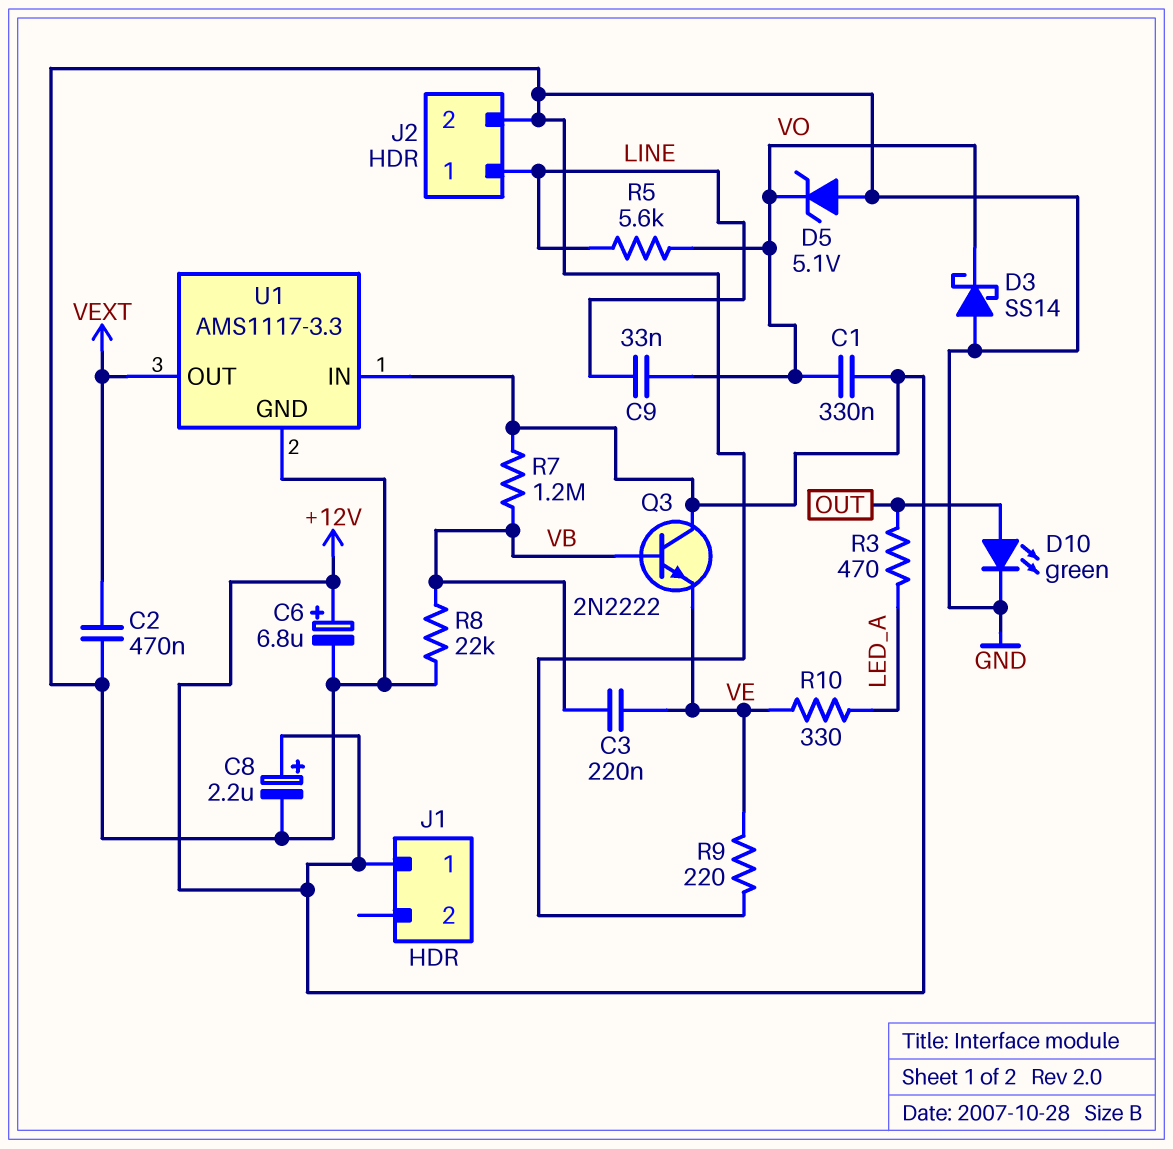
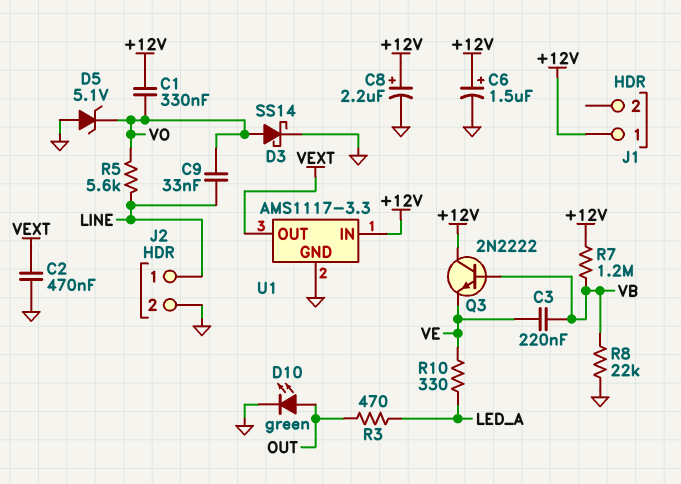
C6: 6.8uF (plus +12V, minus GND) -> 1.5uF (plus +12V, minus GND)
D3: schottky SS14 (A GND, K VO) -> schottky SS14 (A VO, K GND)
R9: 220 (GND, VE) -> none

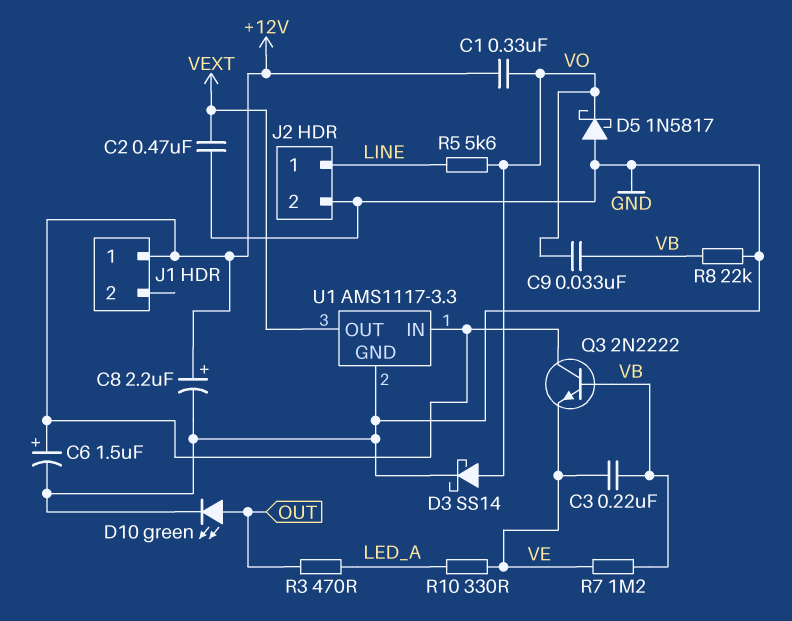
C9: 33nF (LINE, VO) -> 33nF (VB, VO)
D5: zener 5.1V (A GND, K VO) -> schottky 1N5817 (A GND, K VO)
R7: 1.2M (+12V, VB) -> 1.2M (VB, VE)

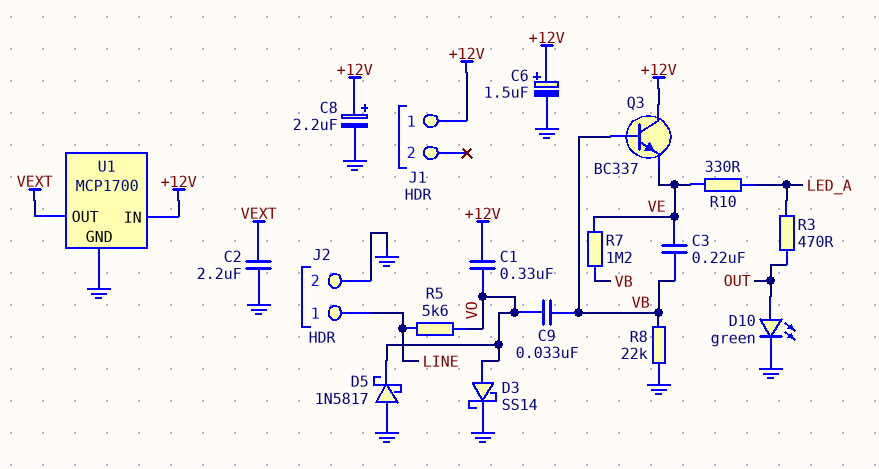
C2: 470nF (GND, VEXT) -> 2.2uF (GND, VEXT)
Q3: NPN 2N2222 (B VB, C +12V, E VE) -> NPN BC337 (B VB, C +12V, E VE)
U1: AMS1117-3.3 -> MCP1700

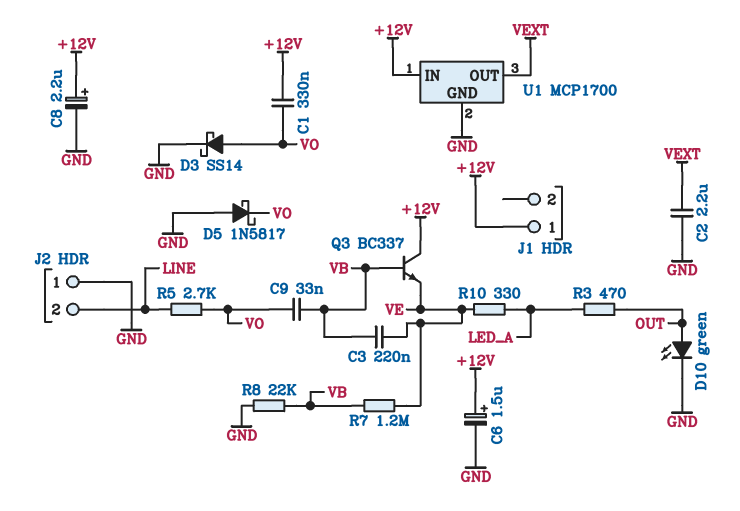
J2 pin 1: LINE -> GND
J2 pin 2: GND -> LINE
R5: 5.6k (LINE, VO) -> 2.7k (LINE, VO)

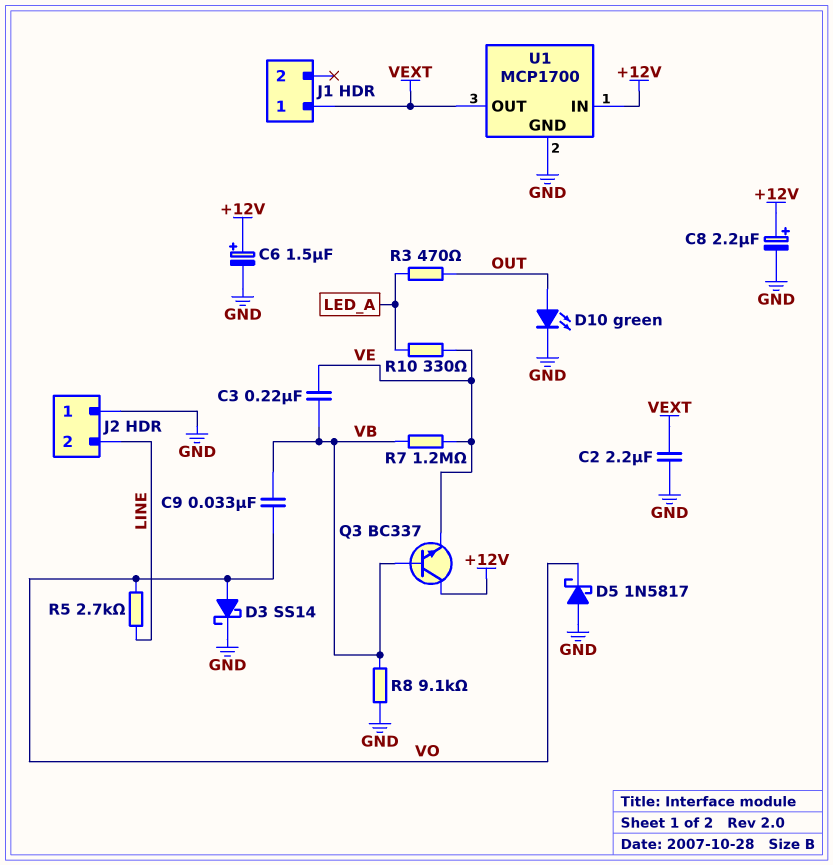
C1: 330nF (+12V, VO) -> none
J1 pin 1: +12V -> VEXT
R8: 22k (GND, VB) -> 9.1k (GND, VB)

